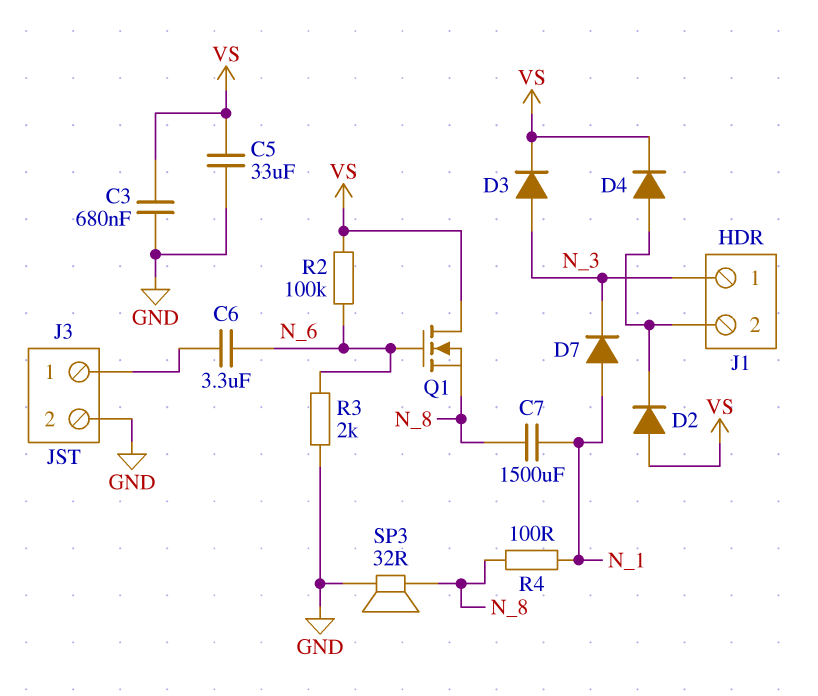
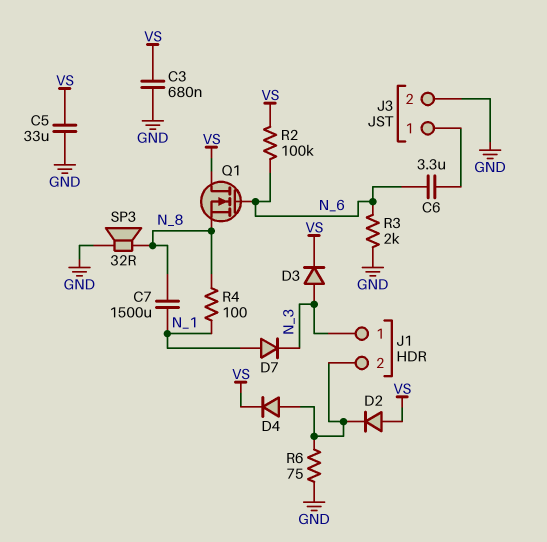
R6: none -> 75 (GND, J1/2)

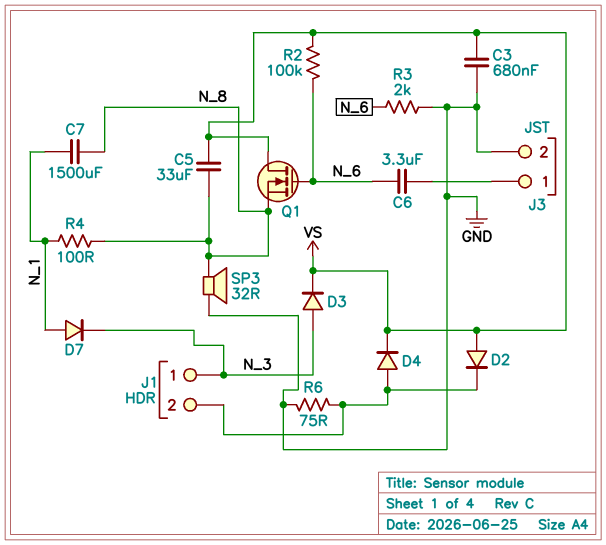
C5: 33uF (GND, VS) -> 33uF (N_8, VS)

